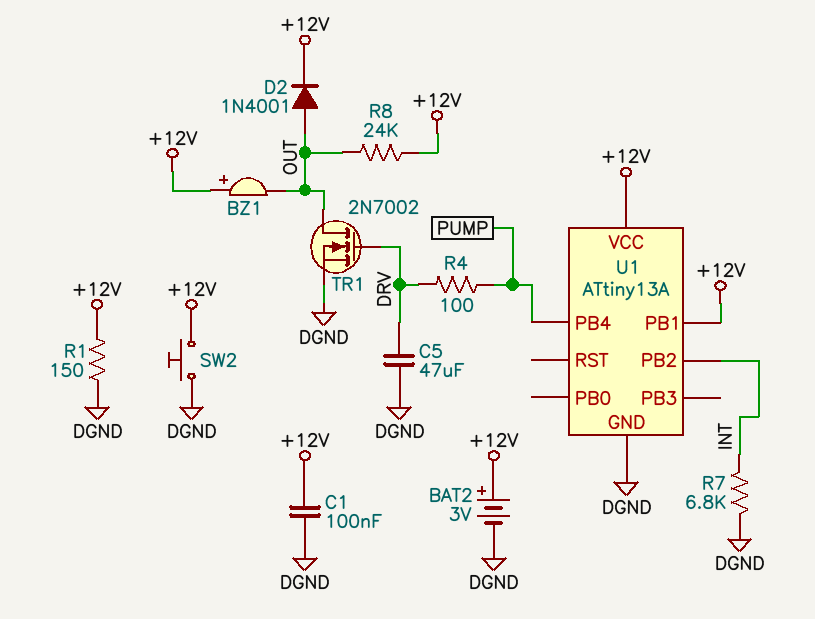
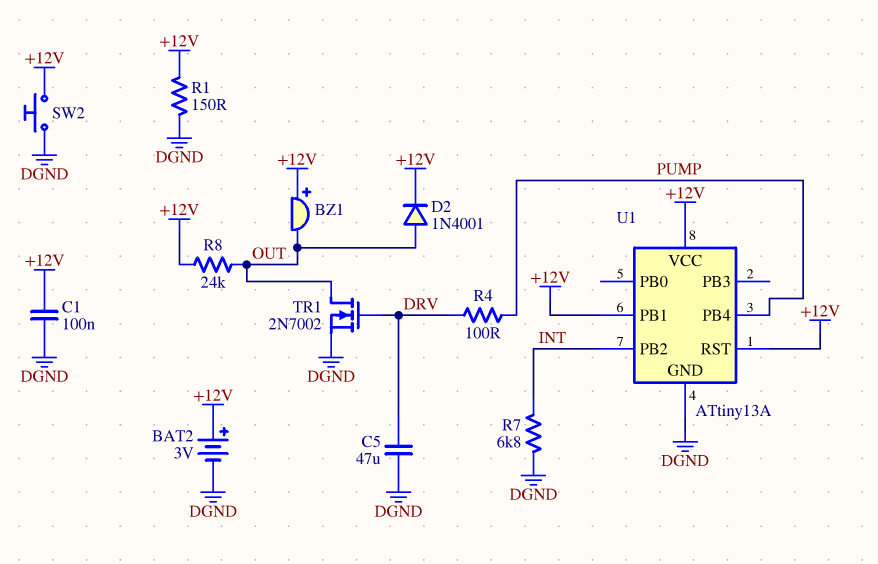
U1 pin RST: none -> +12V

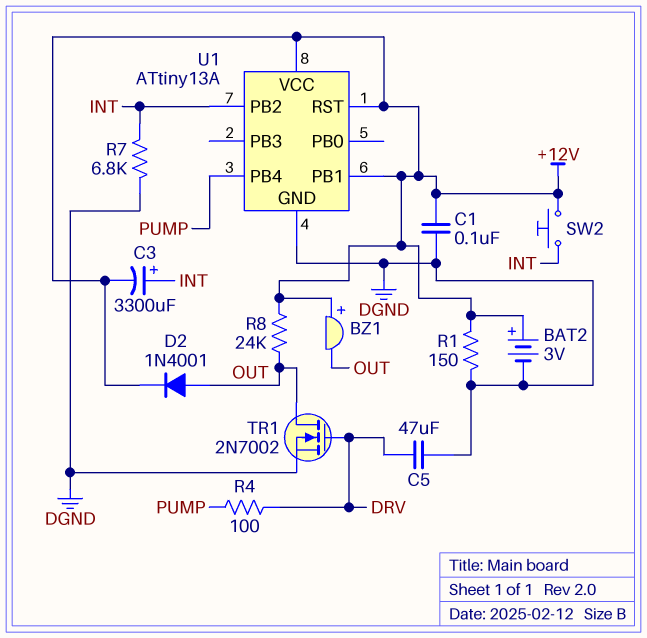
C3: none -> 3300uF (plus INT, minus +12V)
SW2: button (+12V, DGND) -> button (+12V, INT)

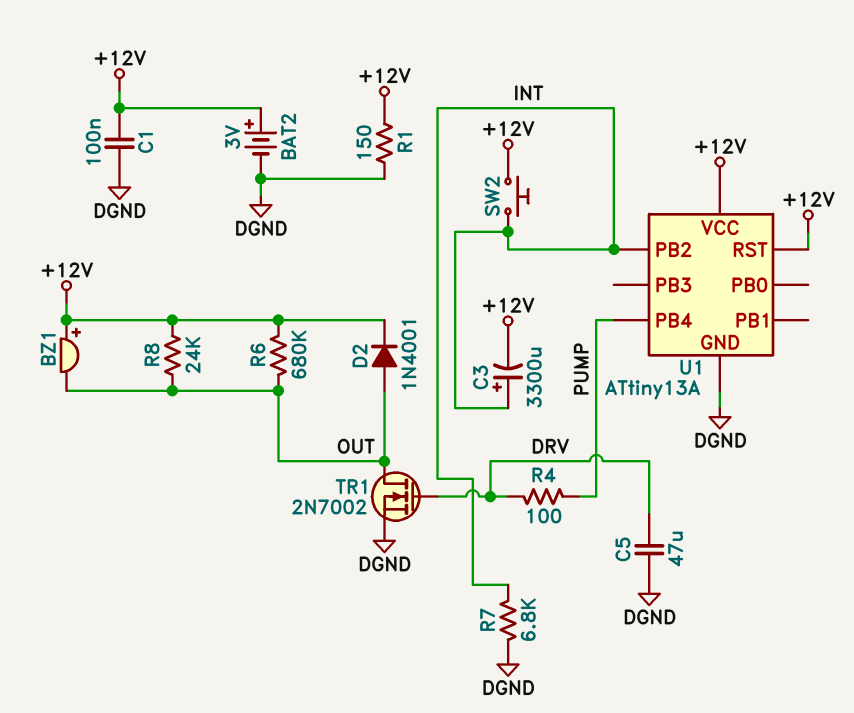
R6: none -> 680k (+12V, OUT)
U1 pin PB1: +12V -> none

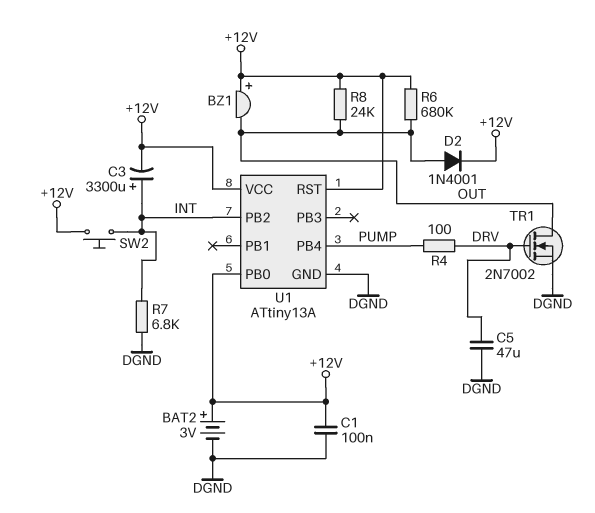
R1: 150 (+12V, DGND) -> none
U1 pin PB0: none -> +12V

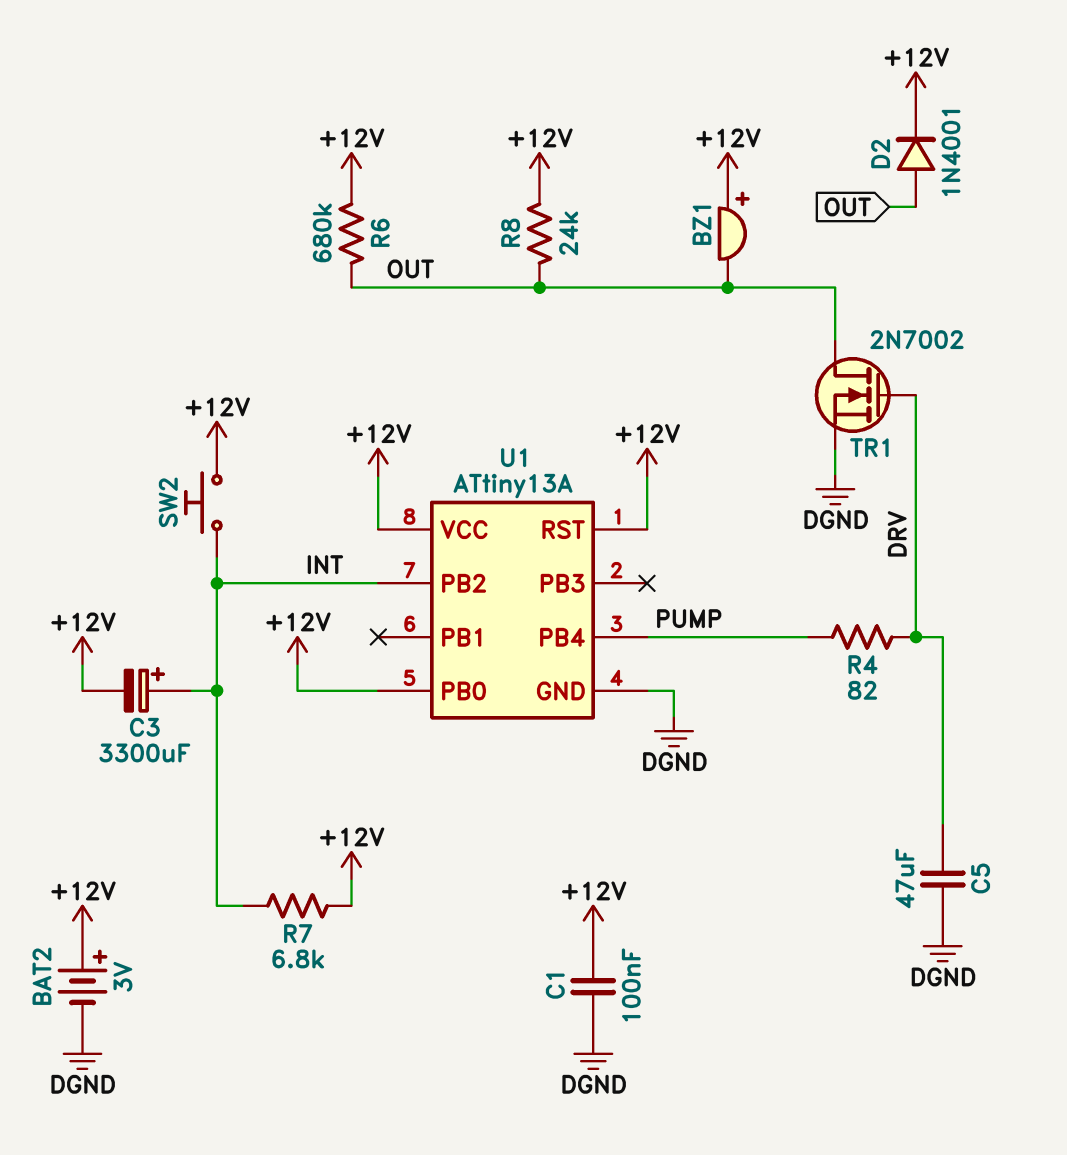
R4: 100 (DRV, PUMP) -> 82 (DRV, PUMP)
R7: 6.8k (DGND, INT) -> 6.8k (+12V, INT)

